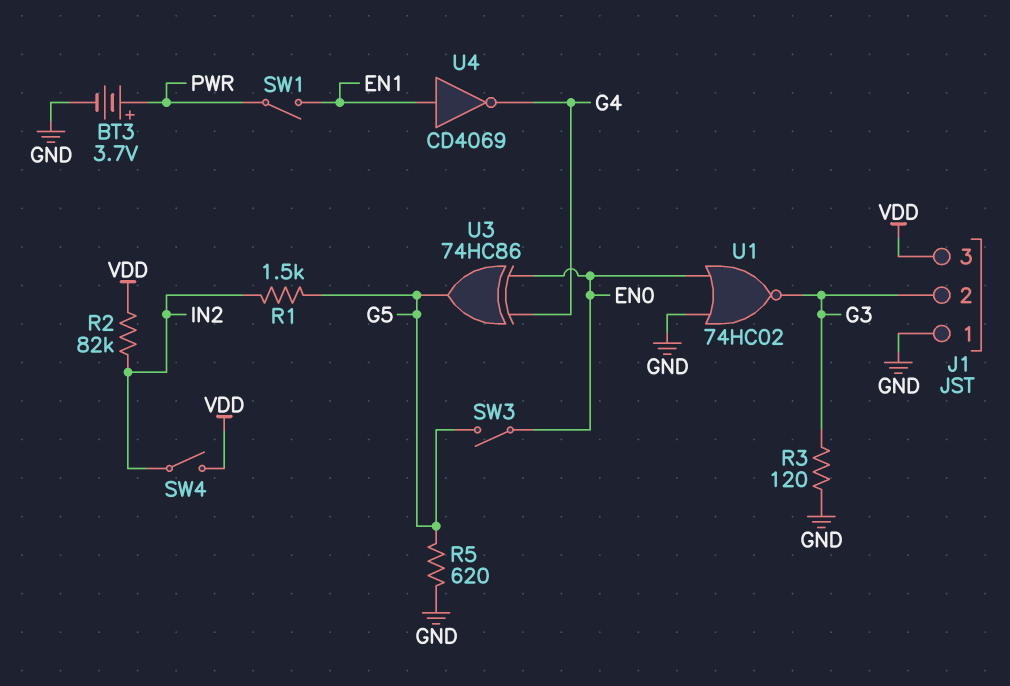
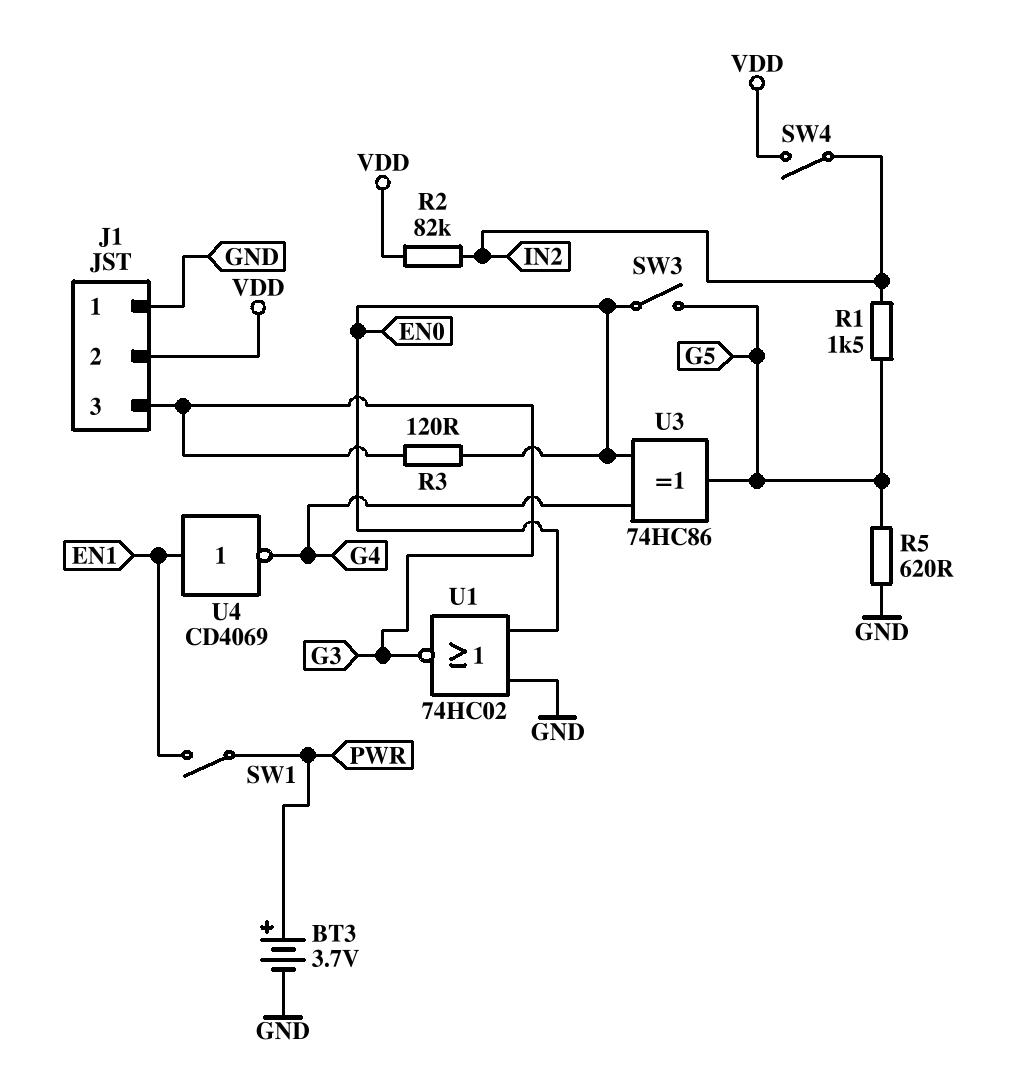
J1 pin 2: G3 -> VDD
J1 pin 3: VDD -> G3
R3: 120 (G3, GND) -> 120 (EN0, G3)

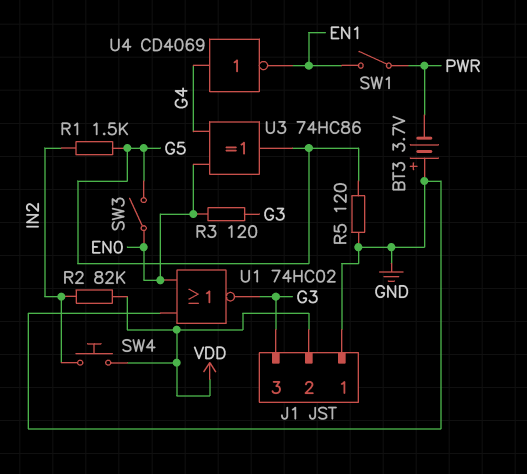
BT3: 3.7V (plus PWR, minus GND) -> 3.7V (plus GND, minus PWR)
R5: 620 (G5, GND) -> 120 (G5, GND)
SW4: switch (IN2, VDD) -> button (IN2, VDD)
U4: NOT CD4069 (in EN1, out G4) -> NOT CD4069 (in G4, out EN1)

